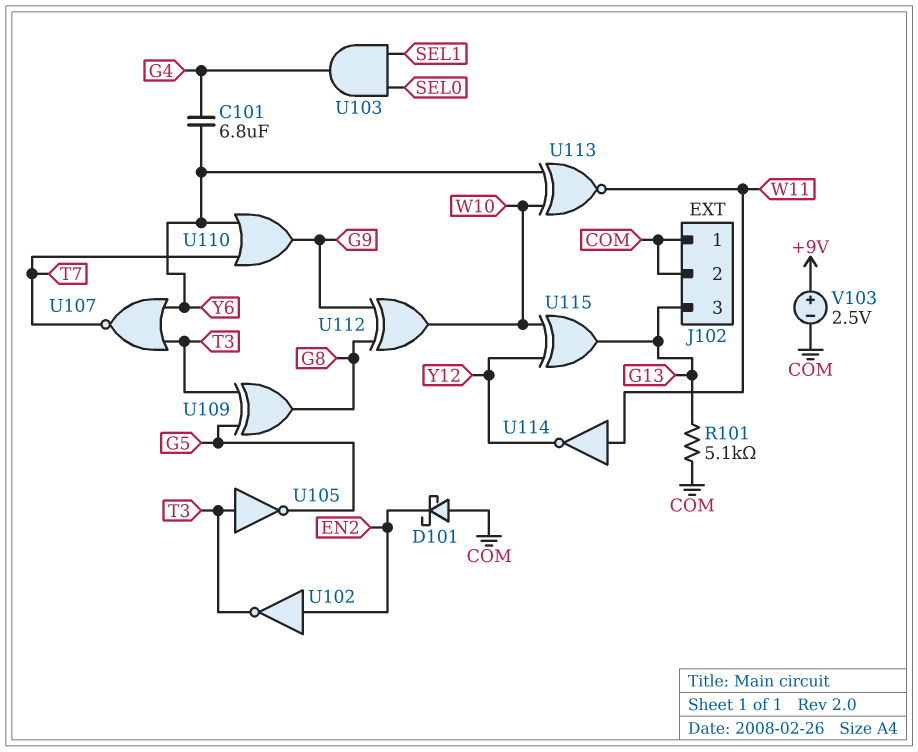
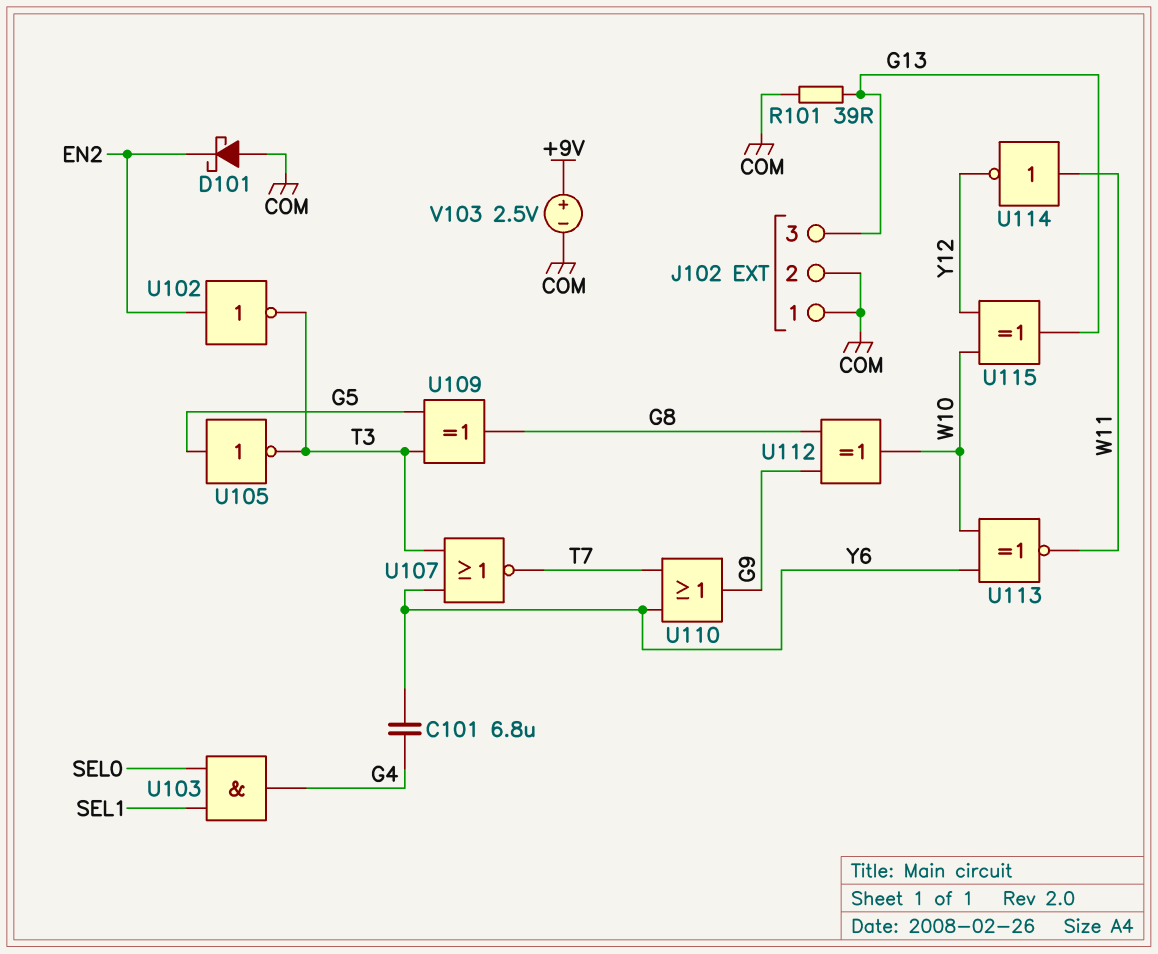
R101: 5.1k (COM, G13) -> 39 (COM, G13)
U105: NOT (in T3, out G5) -> NOT (in G5, out T3)

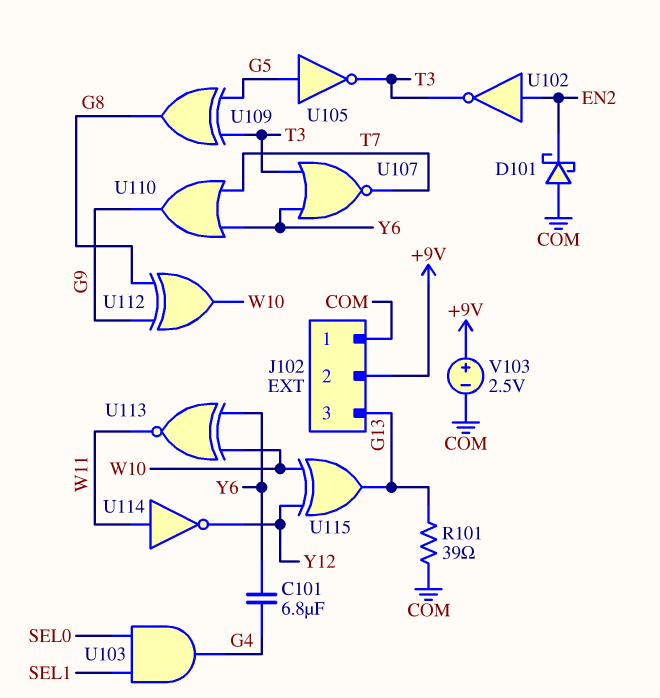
J102 pin 2: COM -> +9V

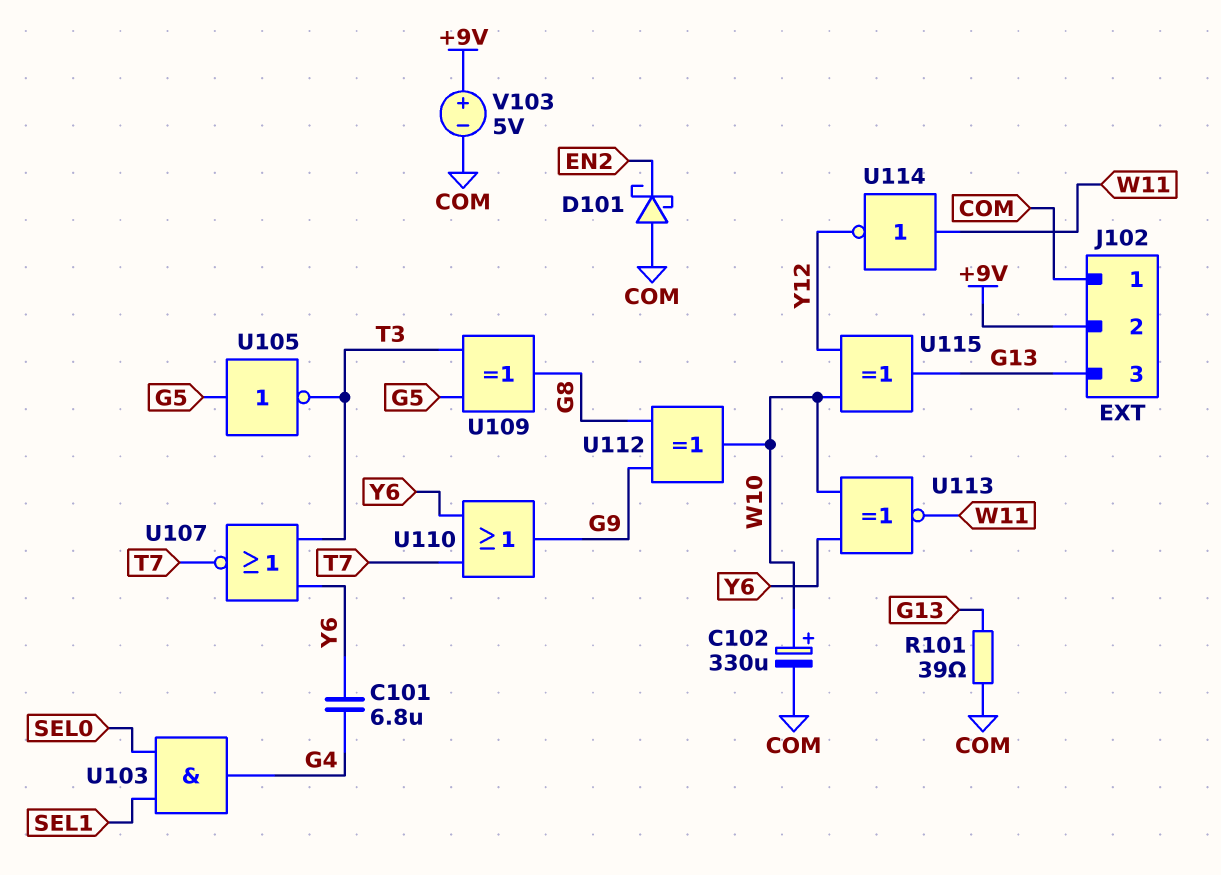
C102: none -> 330uF (plus W10, minus COM)
U102: NOT (in EN2, out T3) -> none
V103: 2.5V (plus +9V, minus COM) -> 5V (plus +9V, minus COM)

